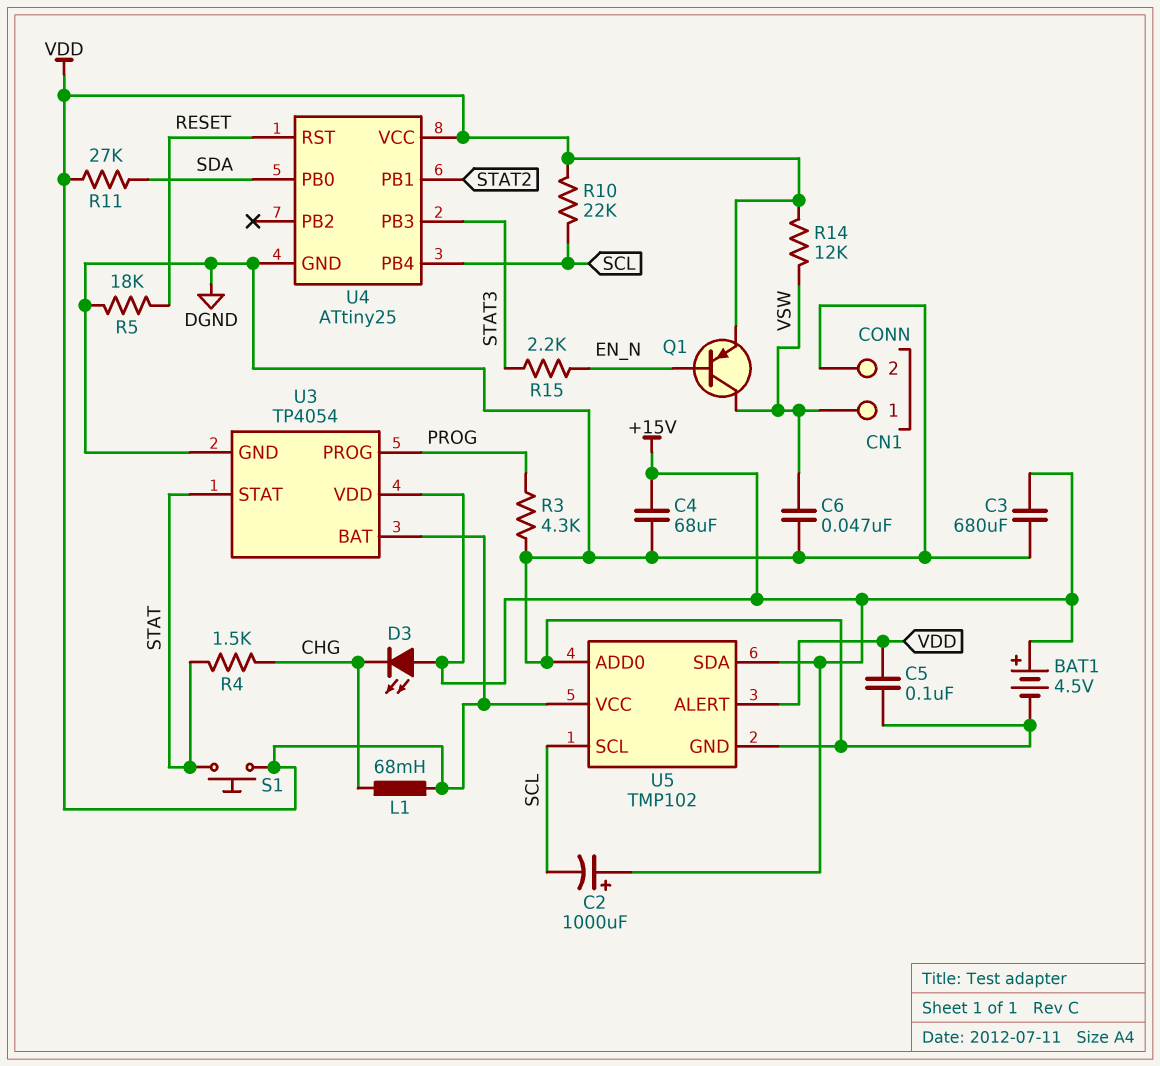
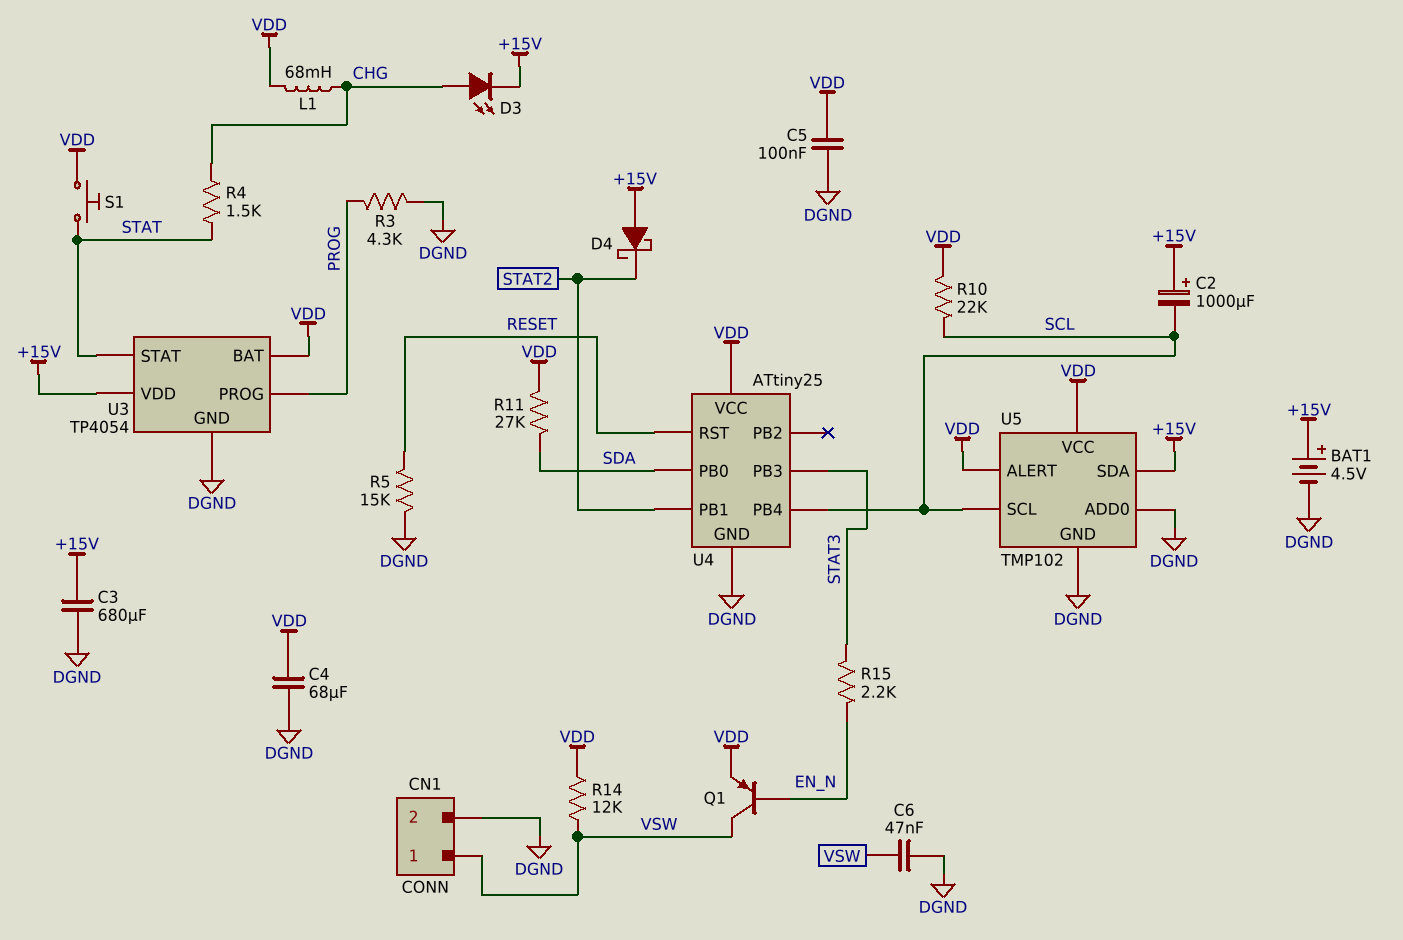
C4: 68uF (+15V, DGND) -> 68uF (DGND, VDD)
D3: LED (A +15V, K CHG) -> LED (A CHG, K +15V)
D4: none -> schottky (A +15V, K STAT2)
R5: 18k (DGND, RESET) -> 15k (DGND, RESET)

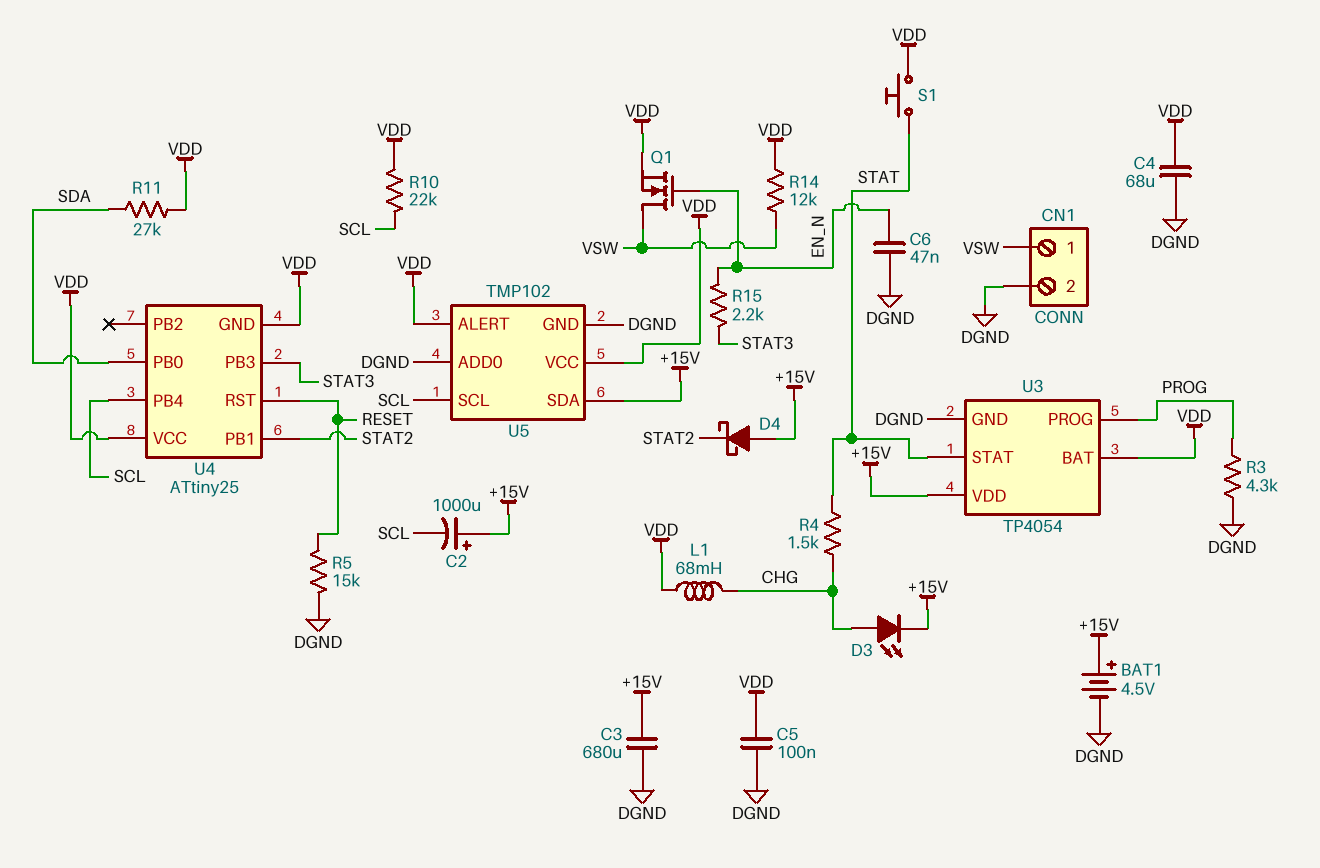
C6: 47nF (DGND, VSW) -> 47nF (DGND, EN_N)
Q1: PNP (B EN_N, C VSW, E VDD) -> NMOS (G EN_N, D VSW, S VDD)
U4 pin GND: DGND -> VDD

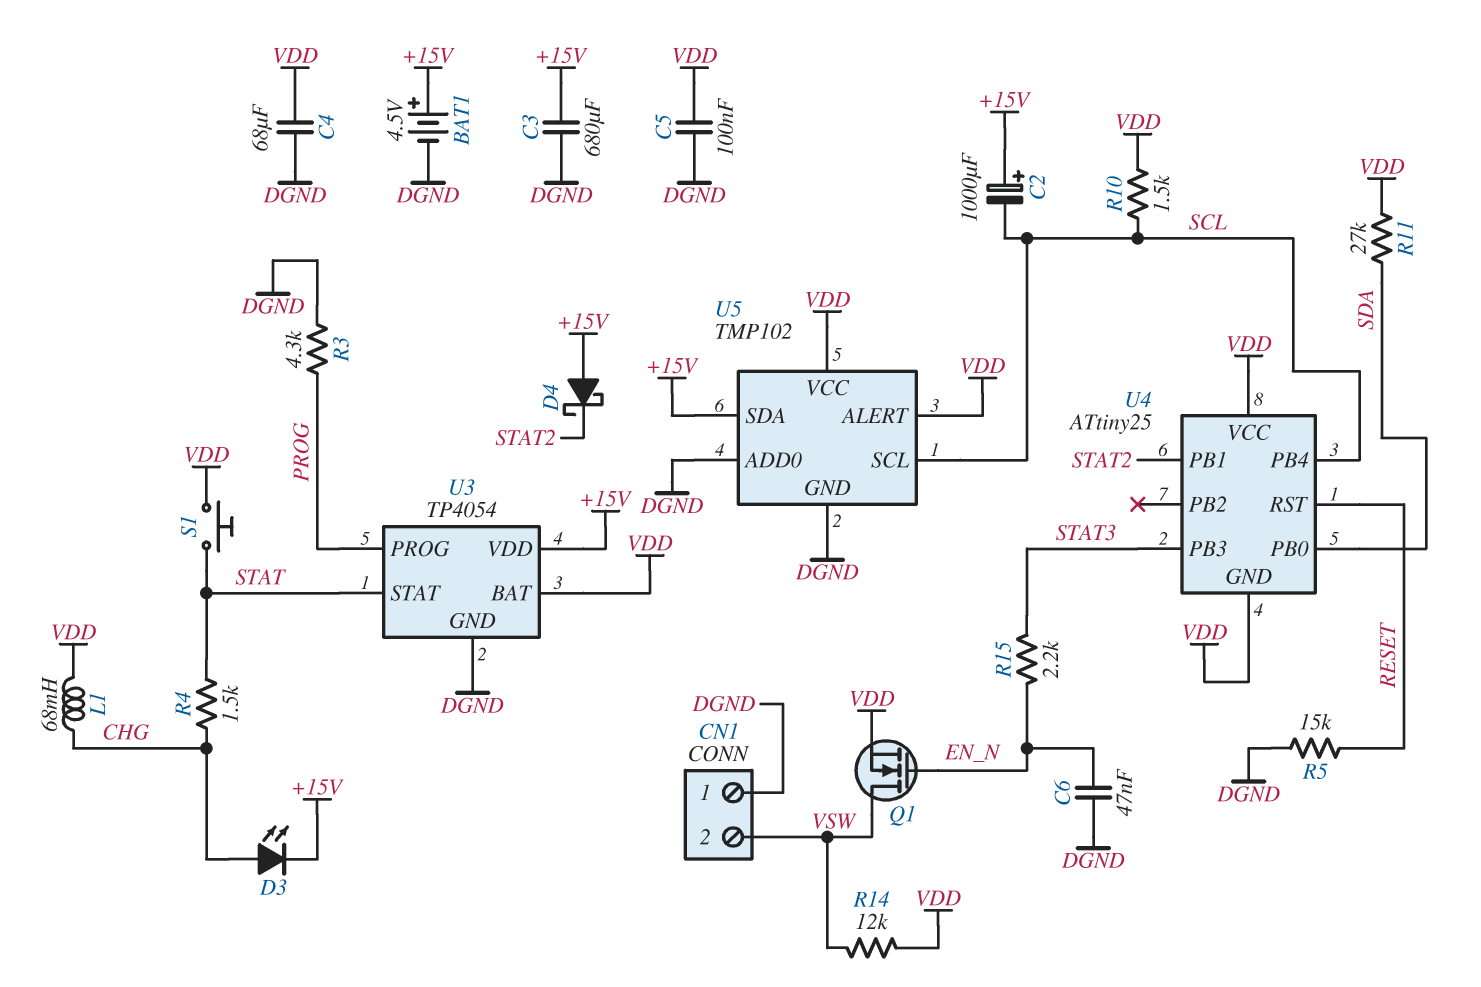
CN1 pin 1: VSW -> DGND
CN1 pin 2: DGND -> VSW
R10: 22k (SCL, VDD) -> 1.5k (SCL, VDD)

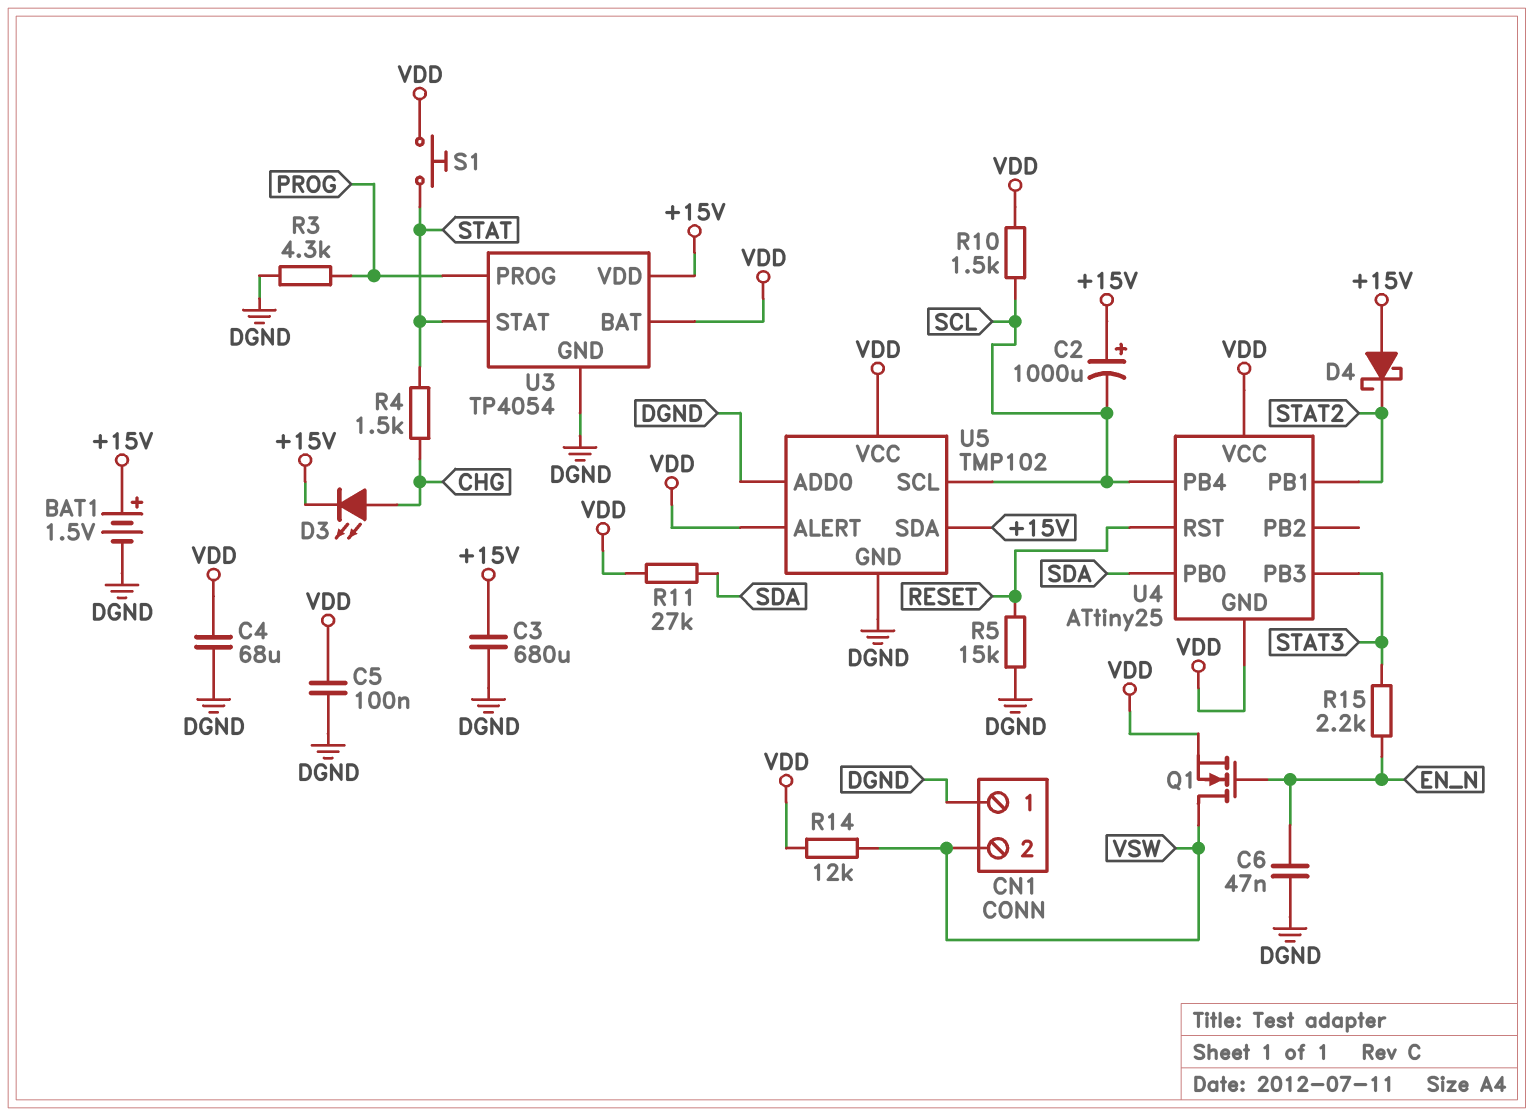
BAT1: 4.5V (plus +15V, minus DGND) -> 1.5V (plus +15V, minus DGND)
L1: 68mH (CHG, VDD) -> none

